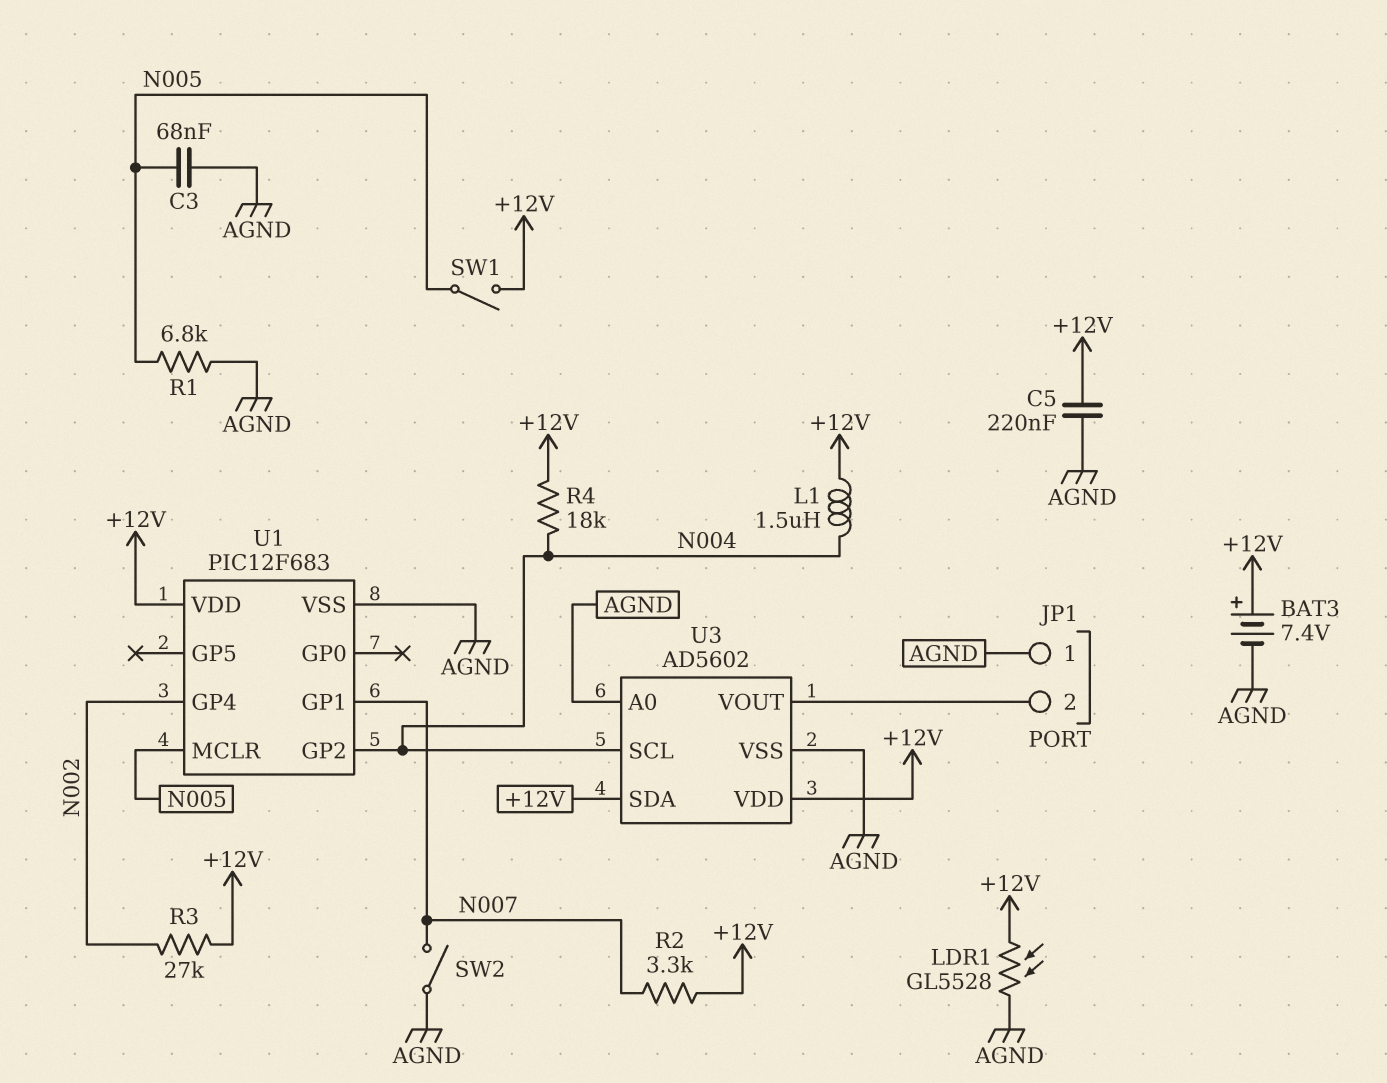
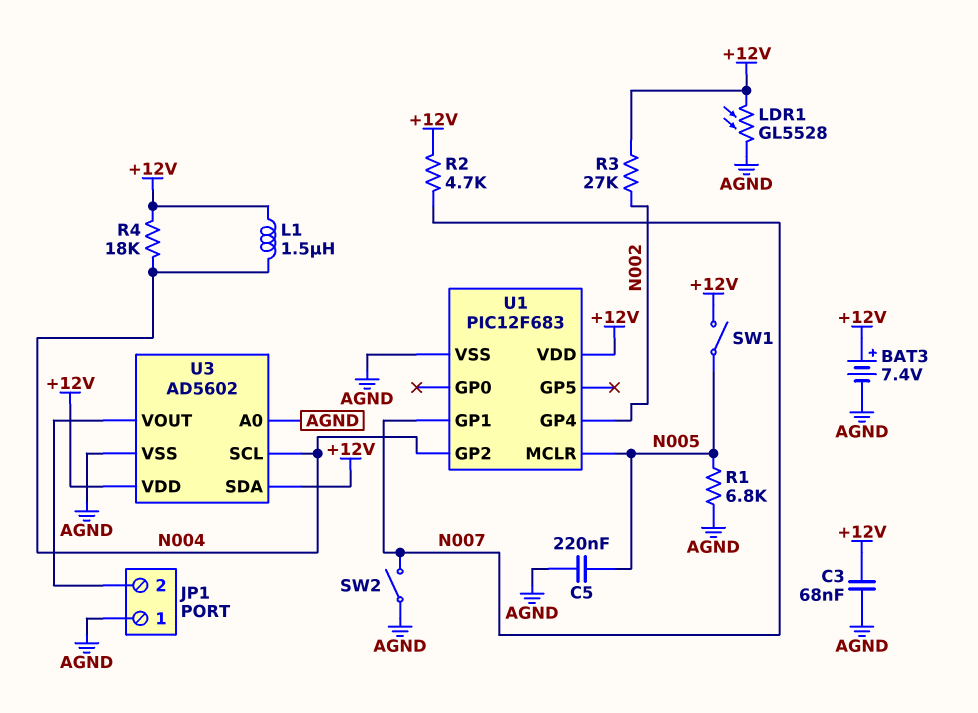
C3: 68nF (AGND, N005) -> 68nF (+12V, AGND)
C5: 220nF (+12V, AGND) -> 220nF (AGND, N005)
R2: 3.3k (+12V, N007) -> 4.7k (+12V, N007)

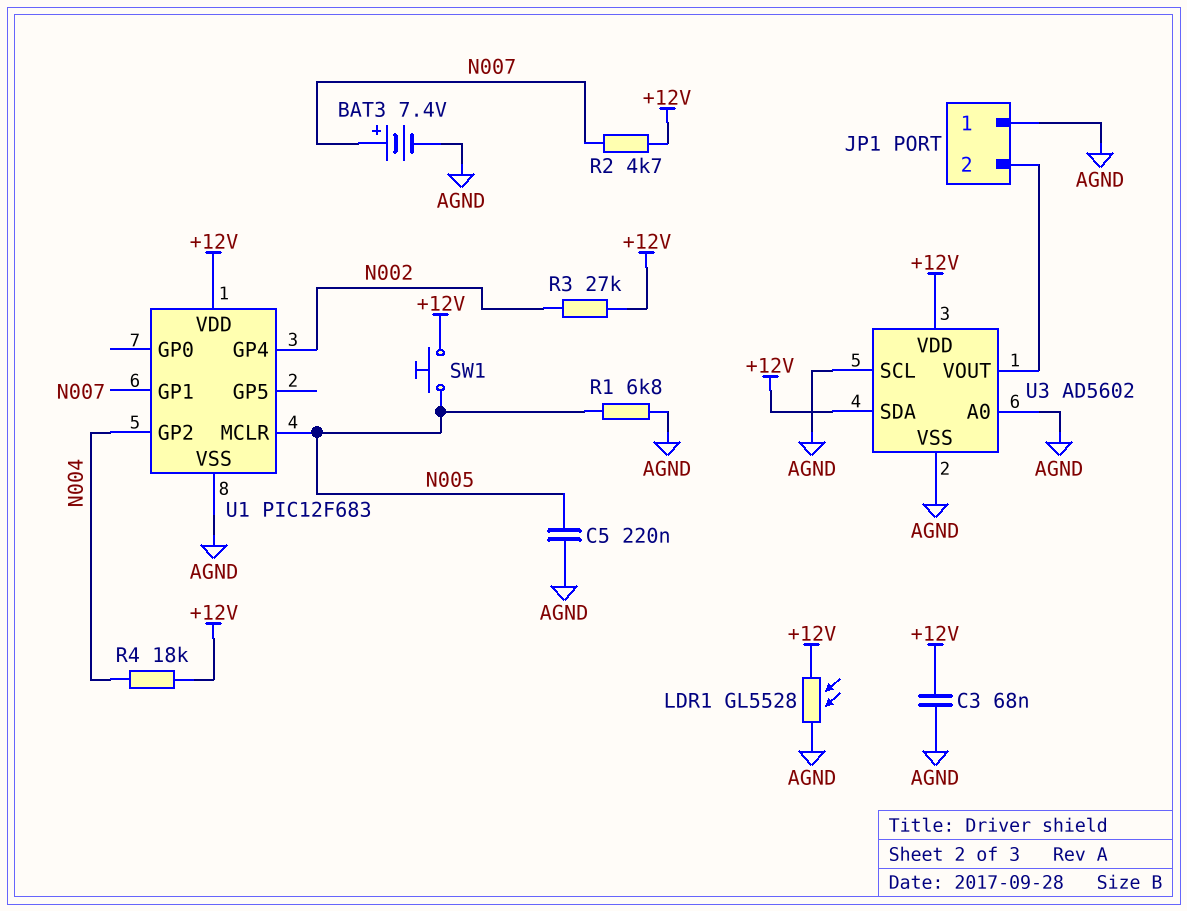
BAT3: 7.4V (plus +12V, minus AGND) -> 7.4V (plus N007, minus AGND)
L1: 1.5uH (+12V, N004) -> none
SW1: switch (+12V, N005) -> button (+12V, N005)
SW2: switch (AGND, N007) -> none
U3 pin SCL: N004 -> AGND

